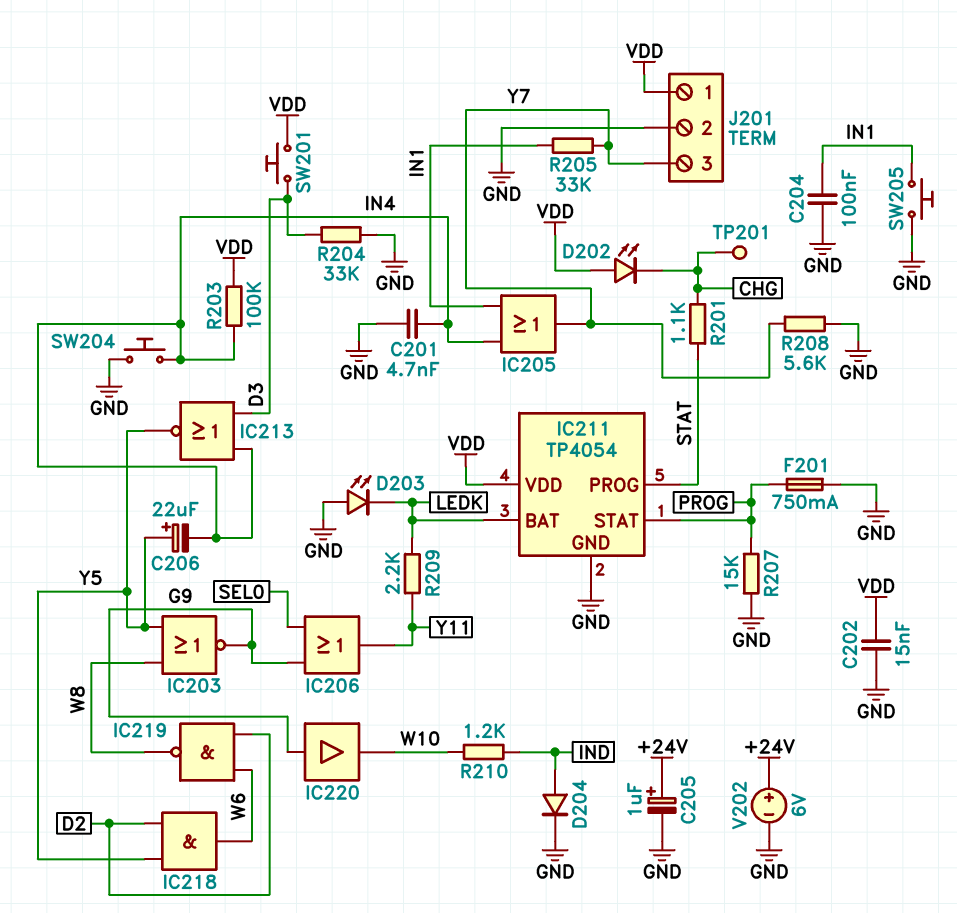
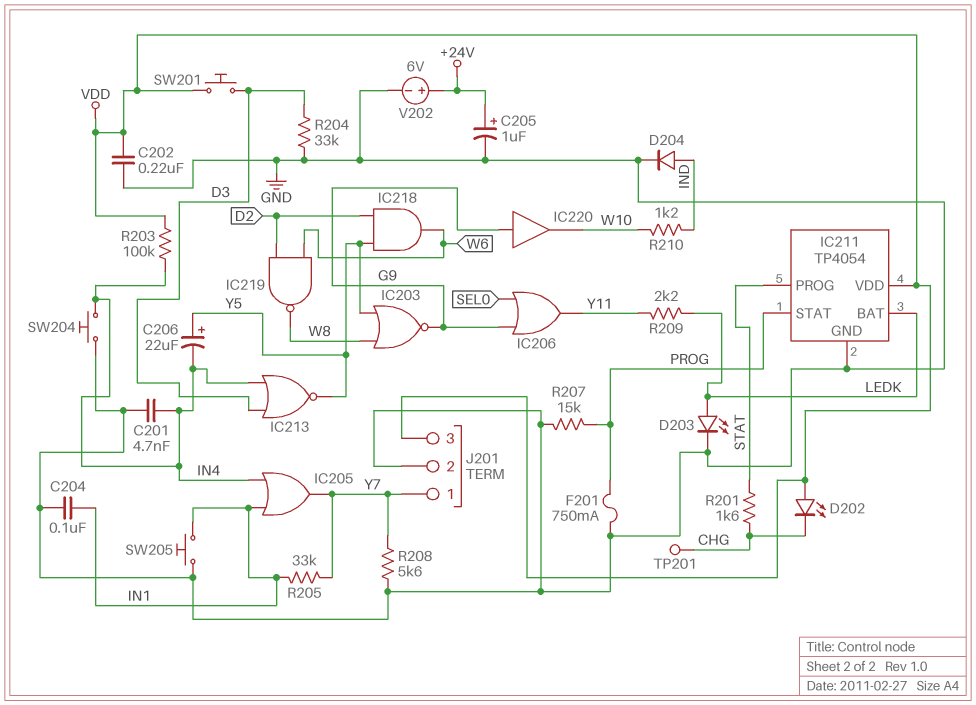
C202: 15nF (GND, VDD) -> 220nF (GND, VDD)
D203: LED (A GND, K LEDK) -> LED (A LEDK, K GND)
J201 pin 1: VDD -> Y7
J201 pin 3: Y7 -> VDD
R201: 1.1k (CHG, STAT) -> 1.6k (CHG, STAT)

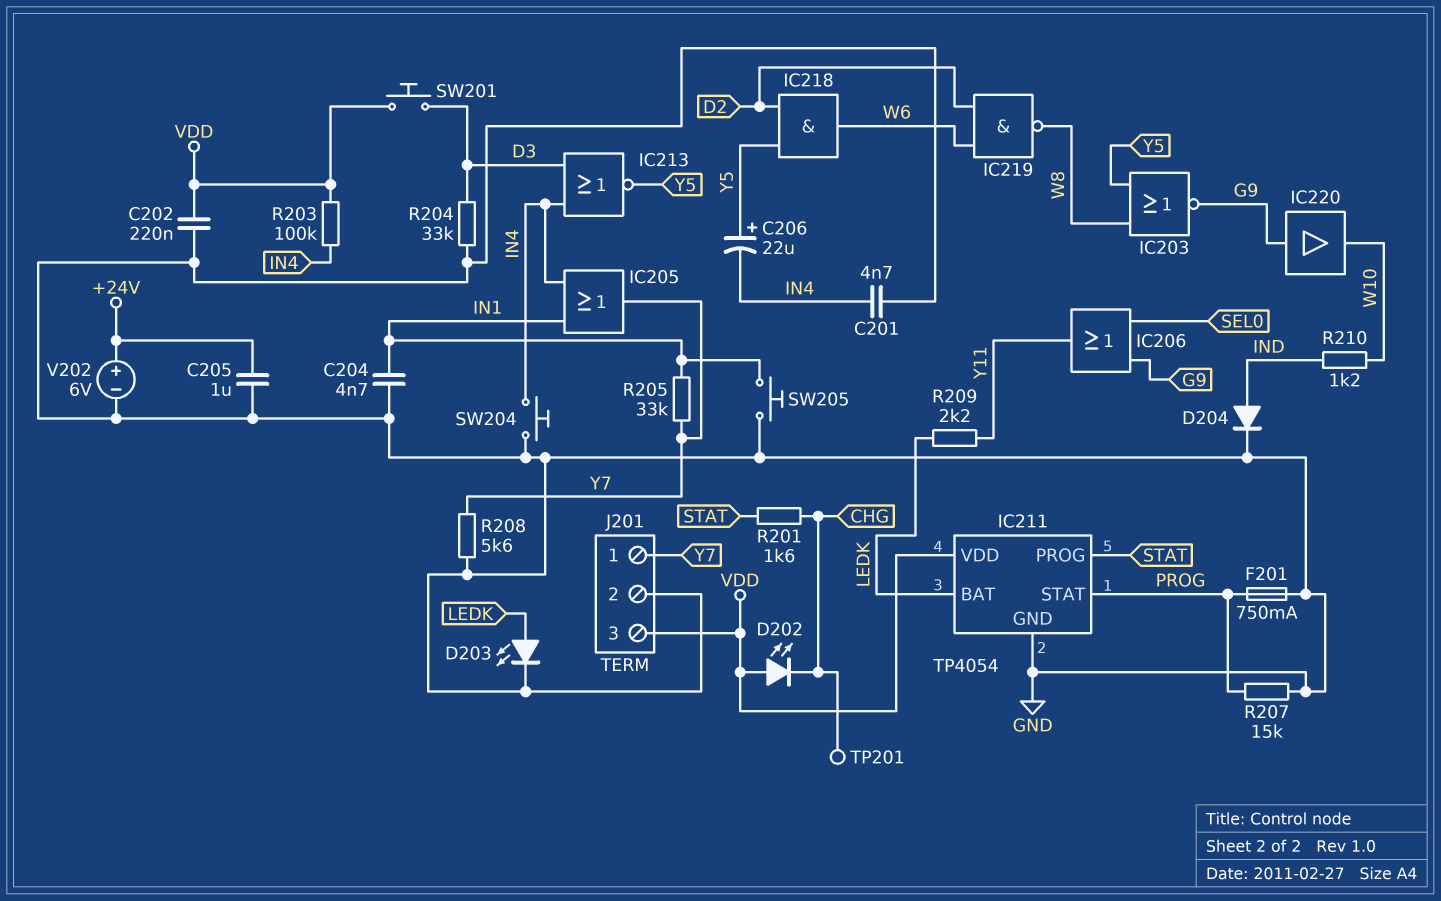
C204: 100nF (GND, IN1) -> 4.7nF (GND, IN1)
C205: 1uF (plus +24V, minus GND) -> 1uF (+24V, GND)

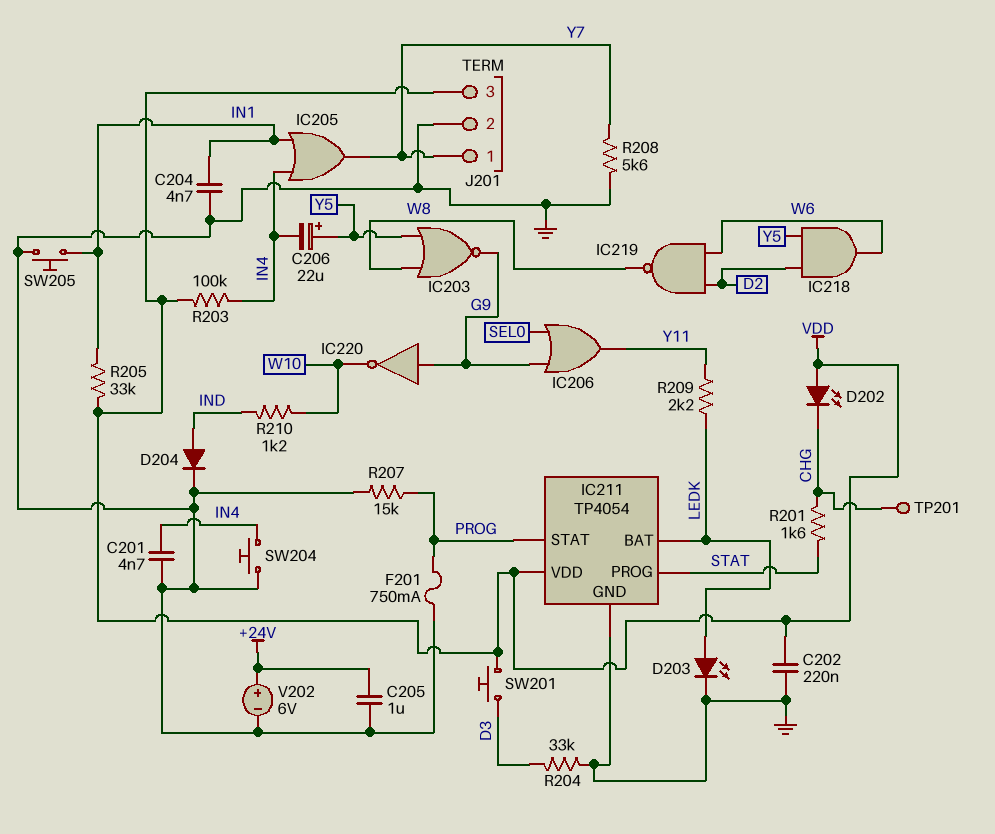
IC213: NOR (in D3, in IN4, out Y5) -> none
IC220: buffer (in G9, out W10) -> NOT (in G9, out W10)
R205: 33k (IN1, Y7) -> 33k (IN1, VDD)

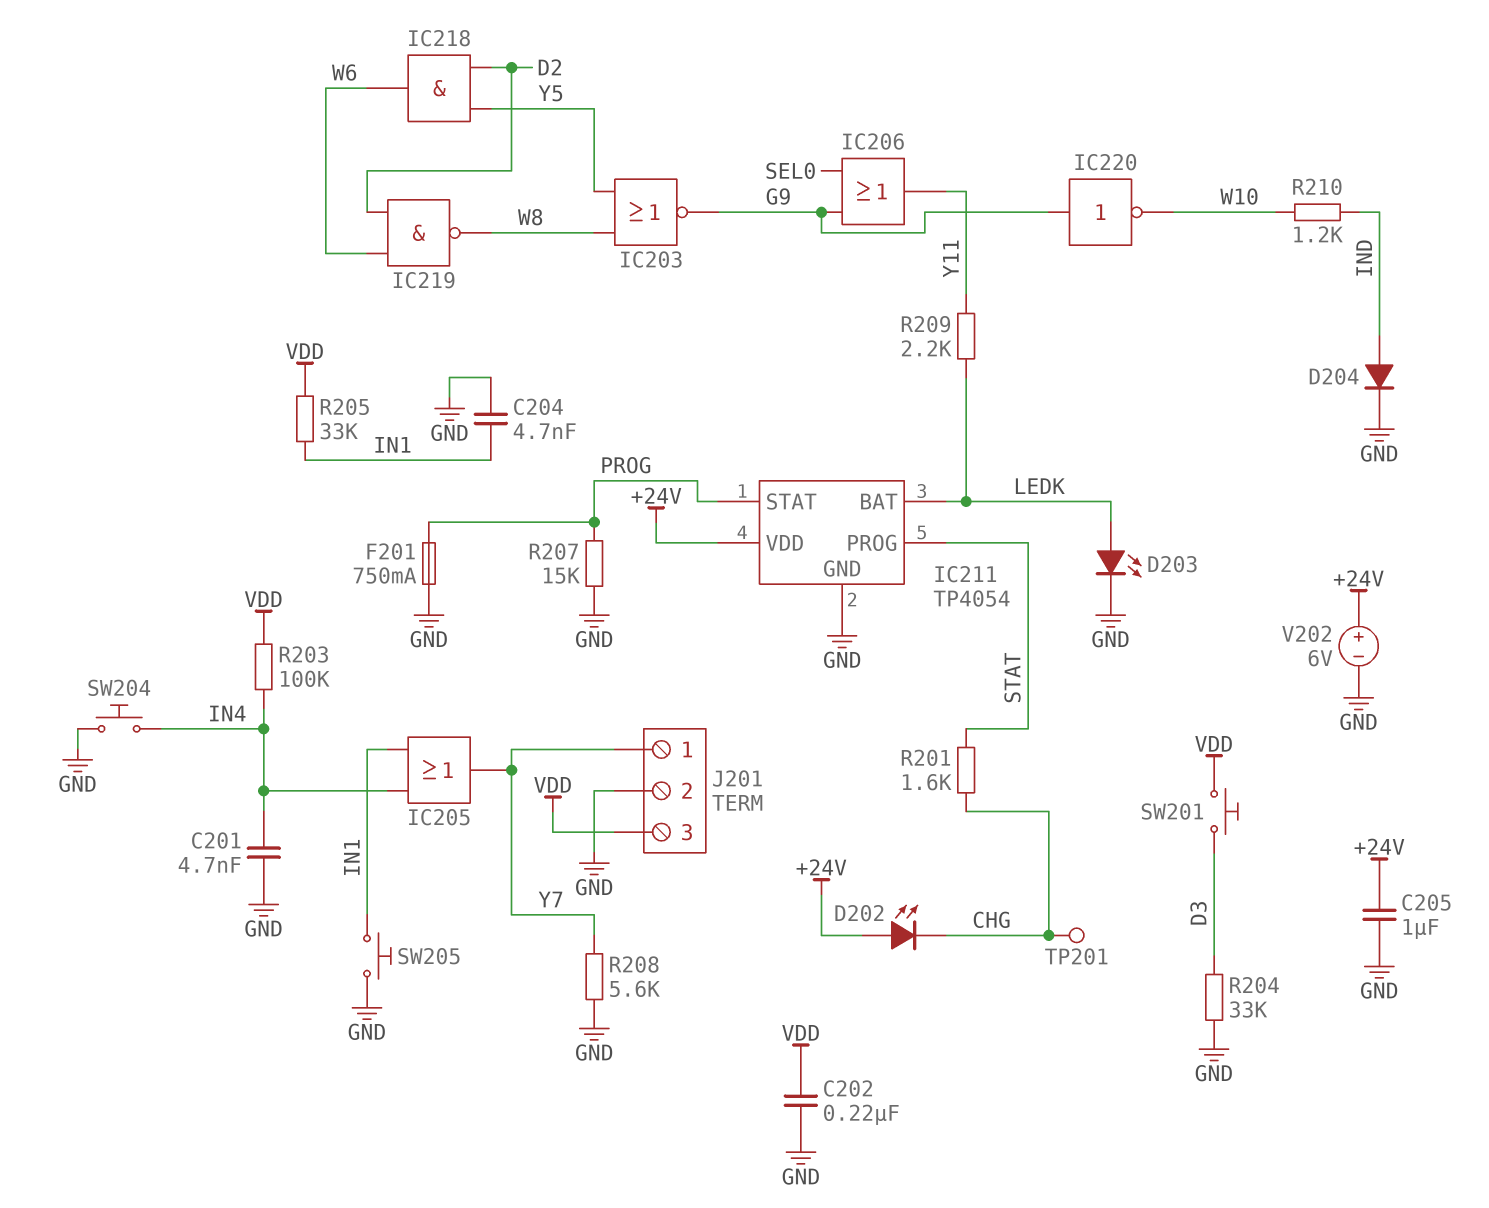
C206: 22uF (plus Y5, minus IN4) -> none
D202: LED (A VDD, K CHG) -> LED (A +24V, K CHG)
IC211 pin VDD: VDD -> +24V

